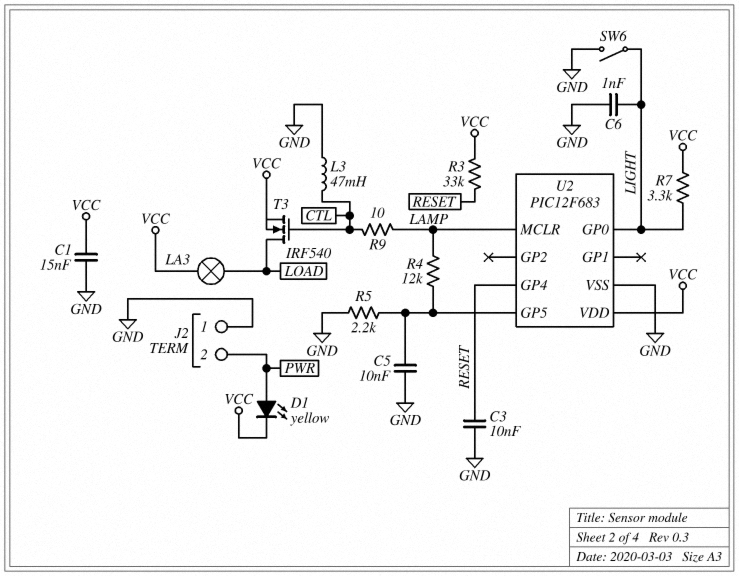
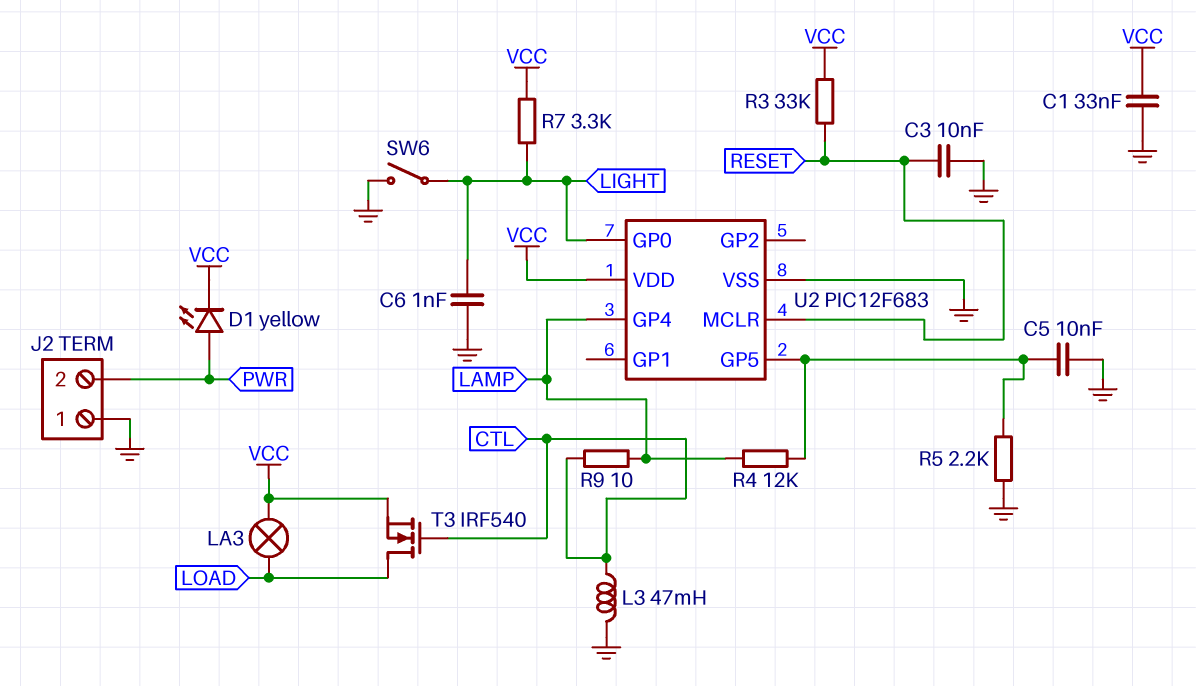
C1: 15nF (GND, VCC) -> 33nF (GND, VCC)
U2 pin GP4: RESET -> LAMP
U2 pin MCLR: LAMP -> RESET

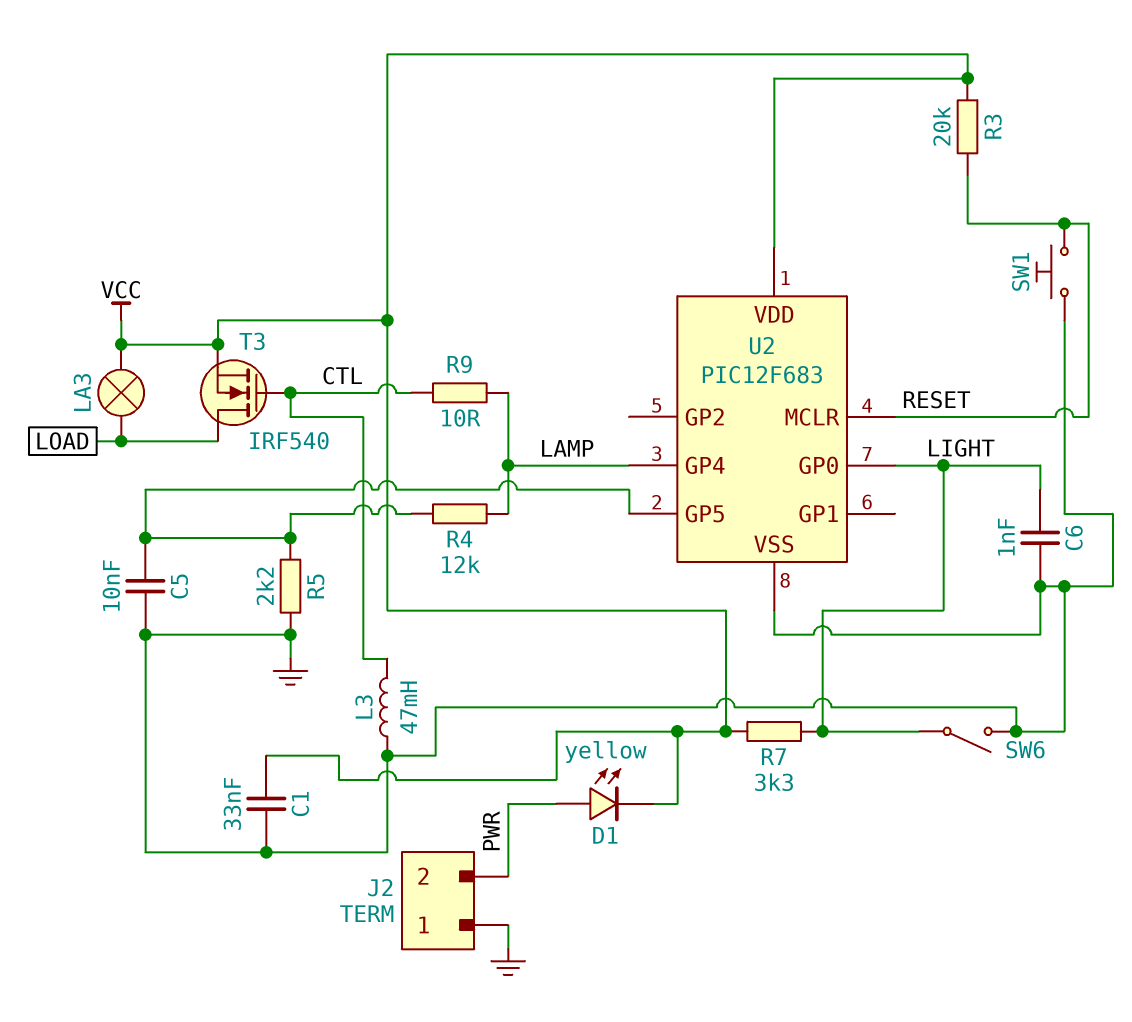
C3: 10nF (GND, RESET) -> none
R3: 33k (RESET, VCC) -> 20k (RESET, VCC)
SW1: none -> button (GND, RESET)

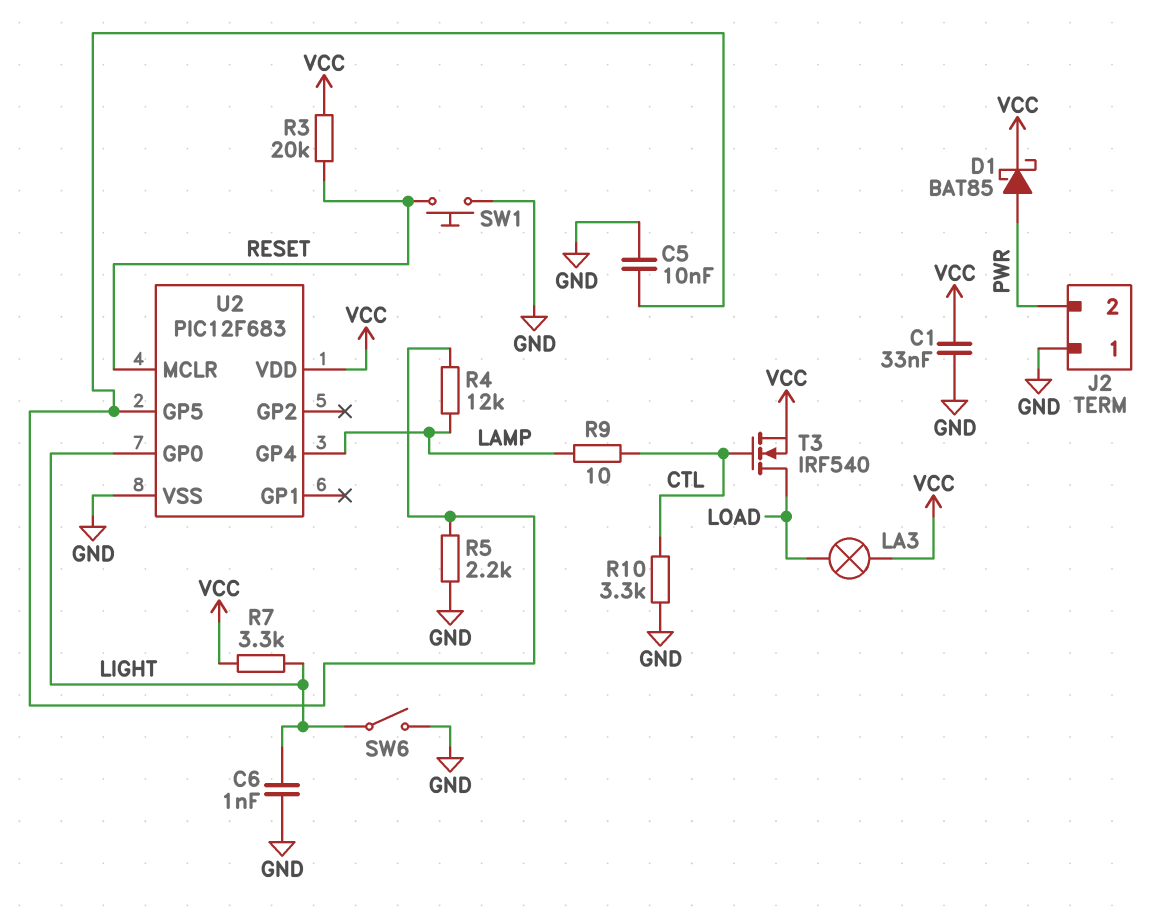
D1: LED yellow (A PWR, K VCC) -> schottky BAT85 (A PWR, K VCC)
L3: 47mH (CTL, GND) -> none
R10: none -> 3.3k (CTL, GND)

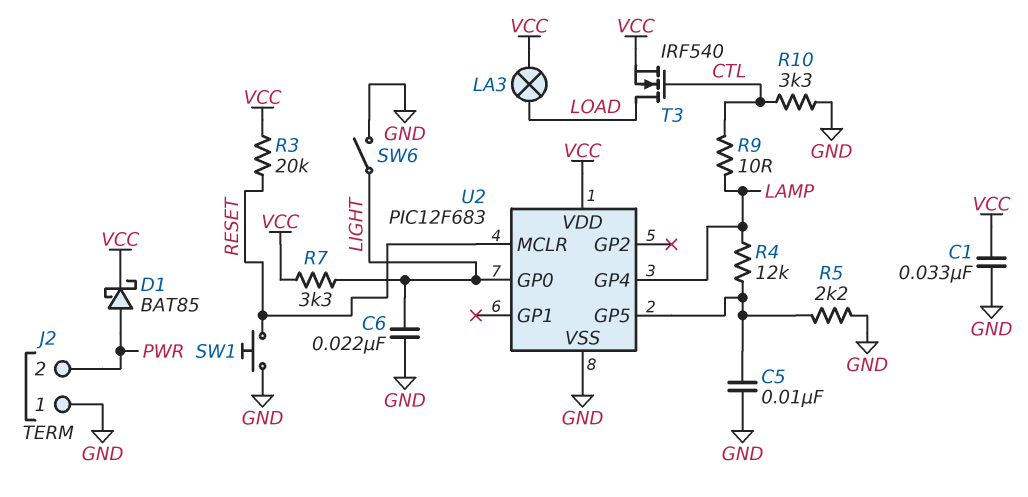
C6: 1nF (GND, LIGHT) -> 22nF (GND, LIGHT)

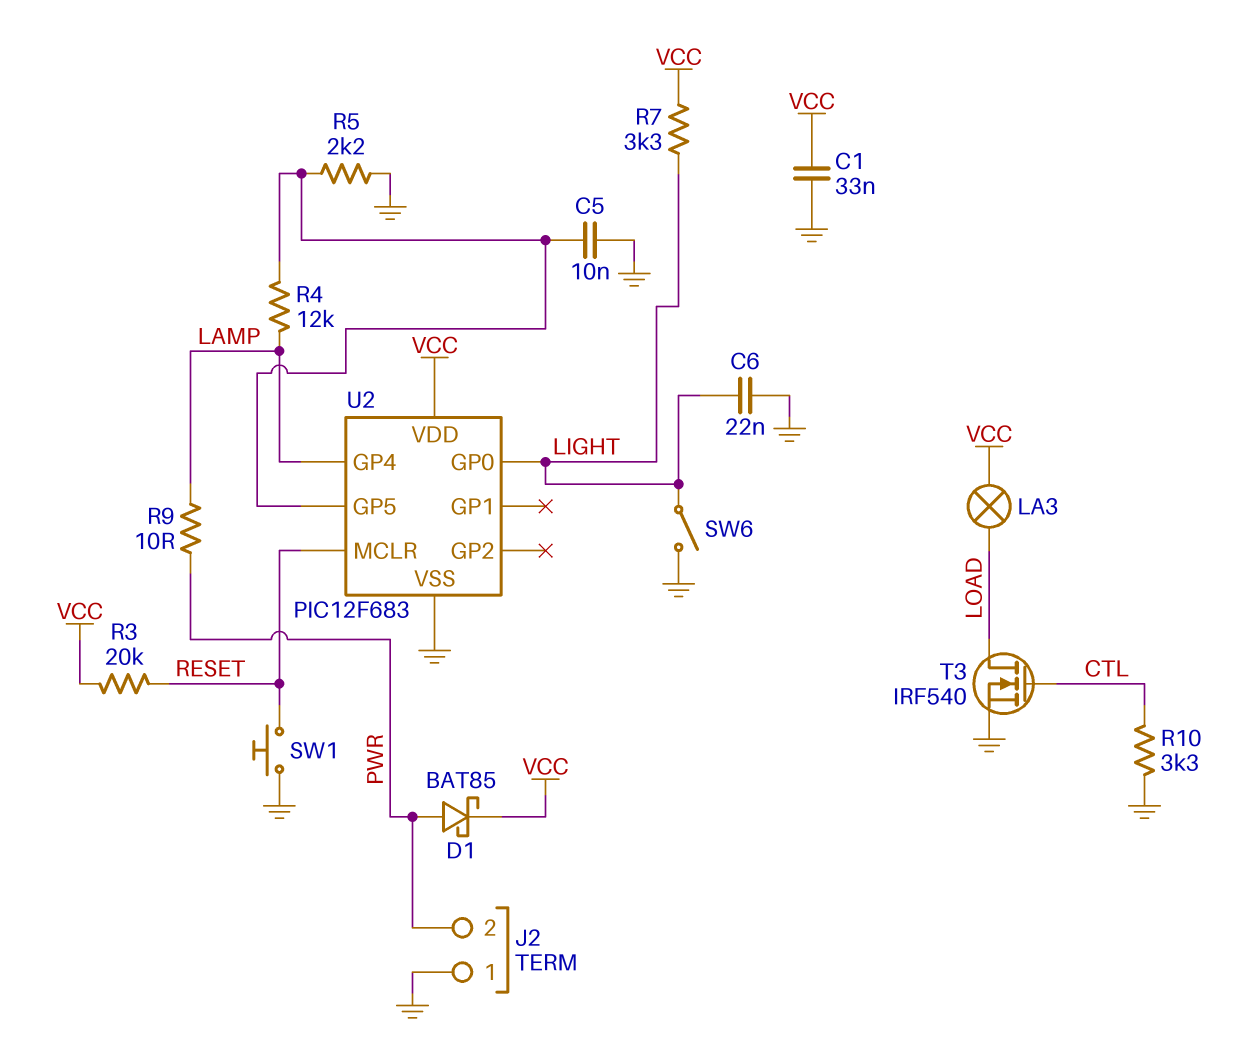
R9: 10 (CTL, LAMP) -> 10 (LAMP, PWR)
T3: NMOS IRF540 (G CTL, D LOAD, S VCC) -> NMOS IRF540 (G CTL, D LOAD, S GND)

